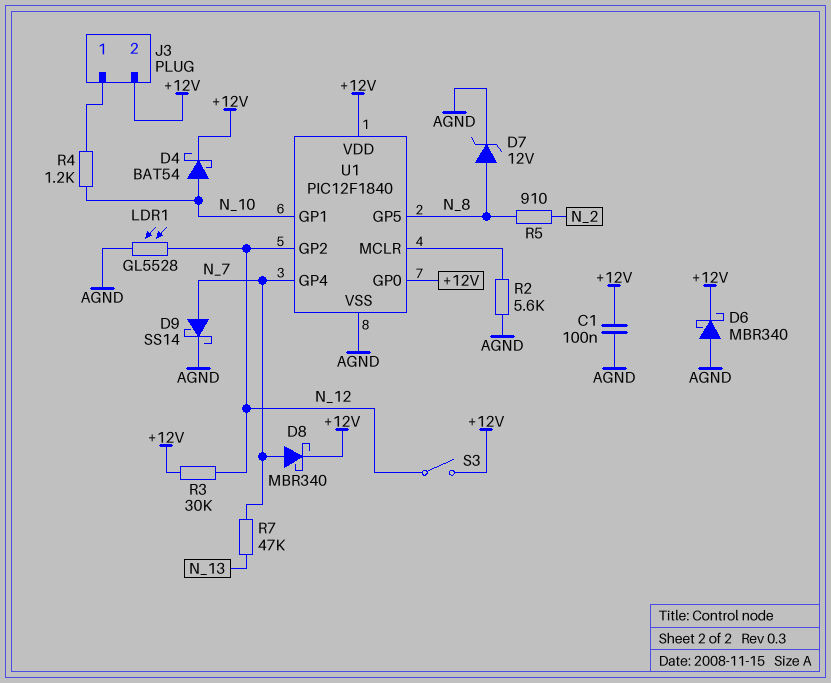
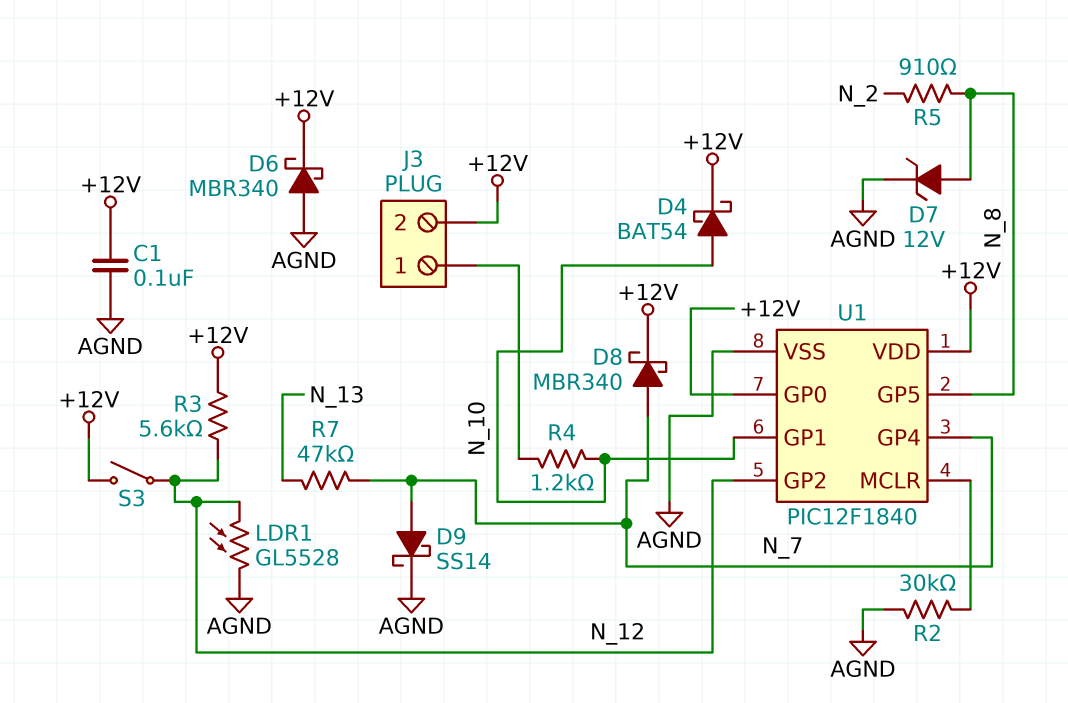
R2: 5.6k (AGND, U1/MCLR) -> 30k (AGND, U1/MCLR)
R3: 30k (+12V, N_12) -> 5.6k (+12V, N_12)

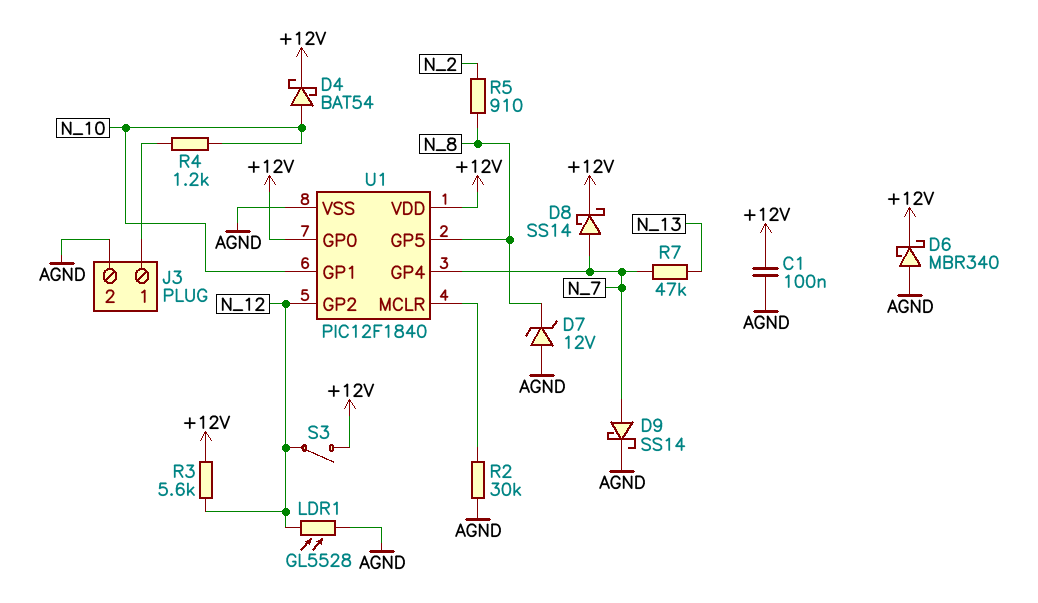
D7: zener 12V (A N_8, K AGND) -> zener 12V (A AGND, K N_8)
D8: schottky MBR340 (A N_7, K +12V) -> schottky SS14 (A N_7, K +12V)
J3 pin 2: +12V -> AGND

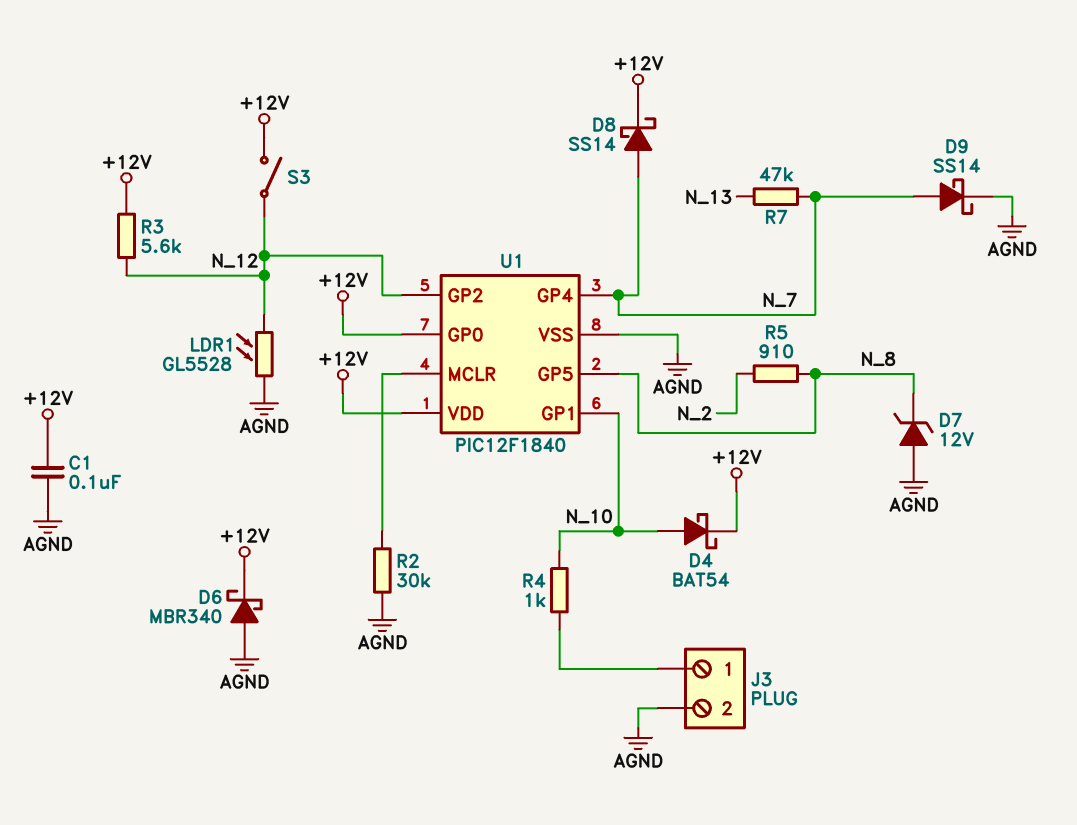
R4: 1.2k (J3/1, N_10) -> 1k (J3/1, N_10)

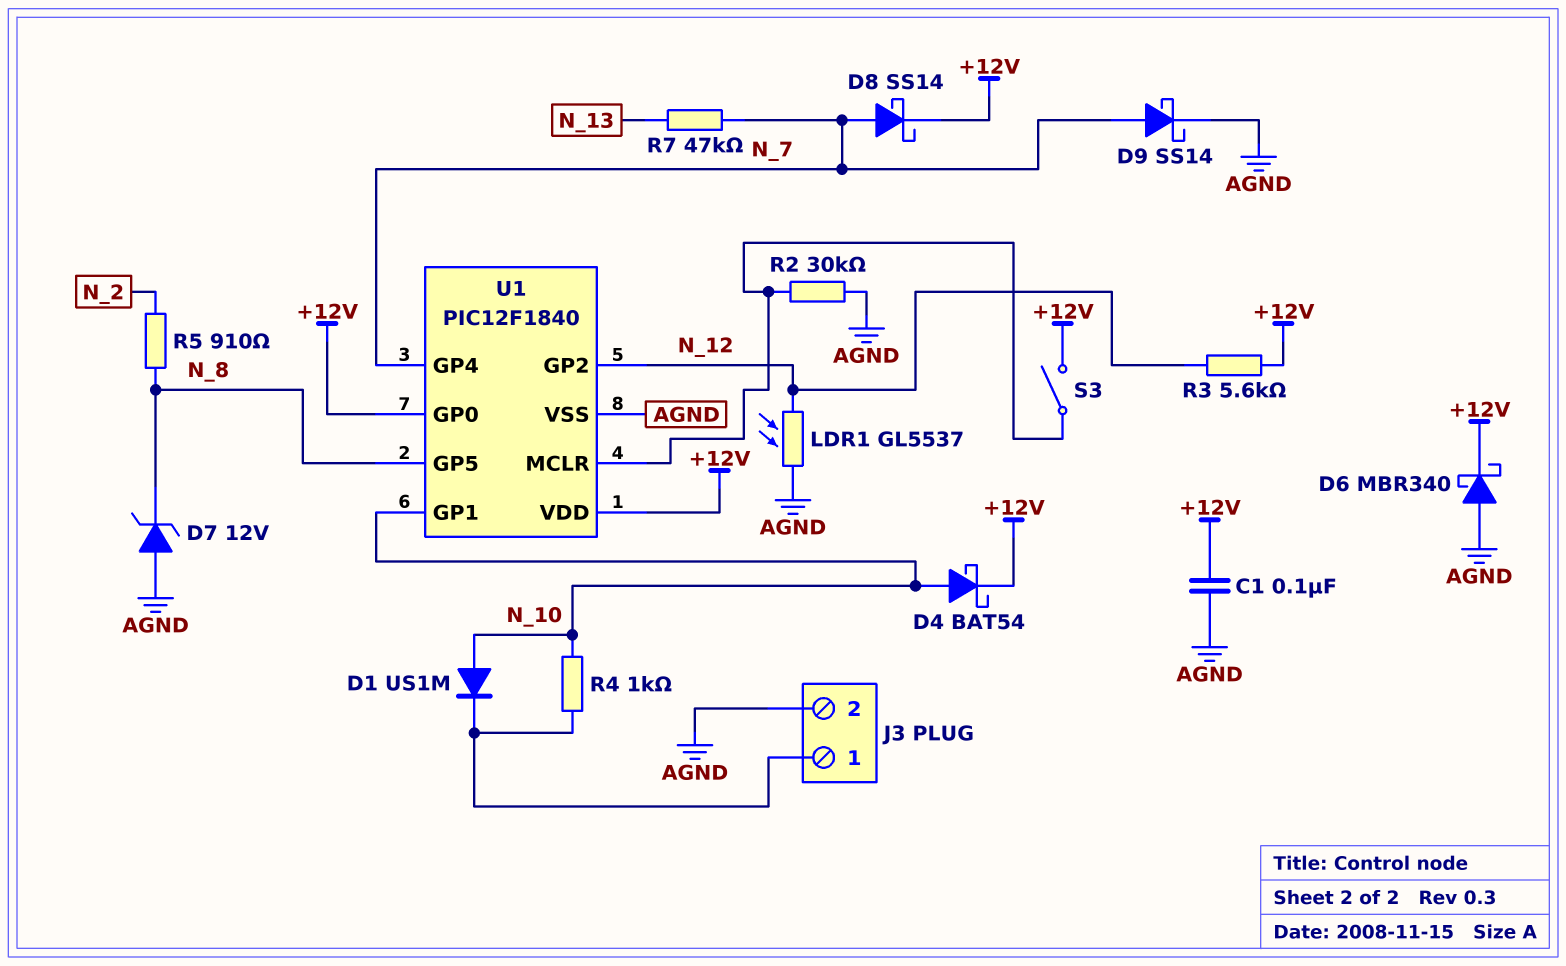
D1: none -> diode US1M (A N_10, K J3/1)
LDR1: GL5528 (AGND, N_12) -> GL5537 (AGND, N_12)
S3: switch (+12V, N_12) -> switch (+12V, U1/MCLR)

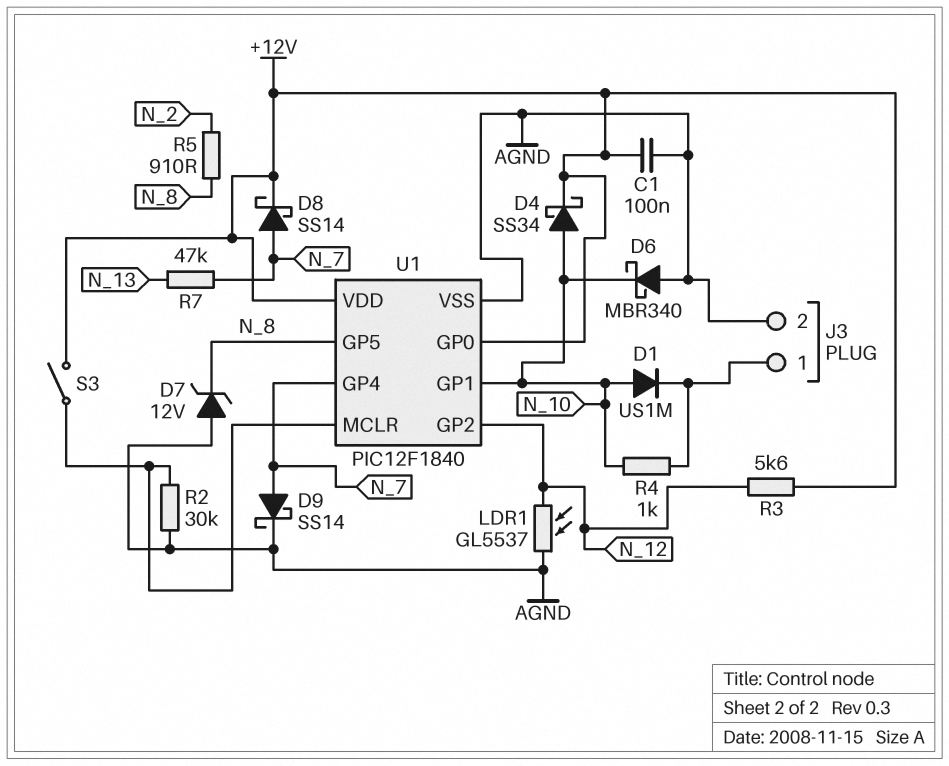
D4: schottky BAT54 (A N_10, K +12V) -> schottky SS34 (A N_10, K +12V)
D6: schottky MBR340 (A AGND, K +12V) -> schottky MBR340 (A AGND, K N_10)

